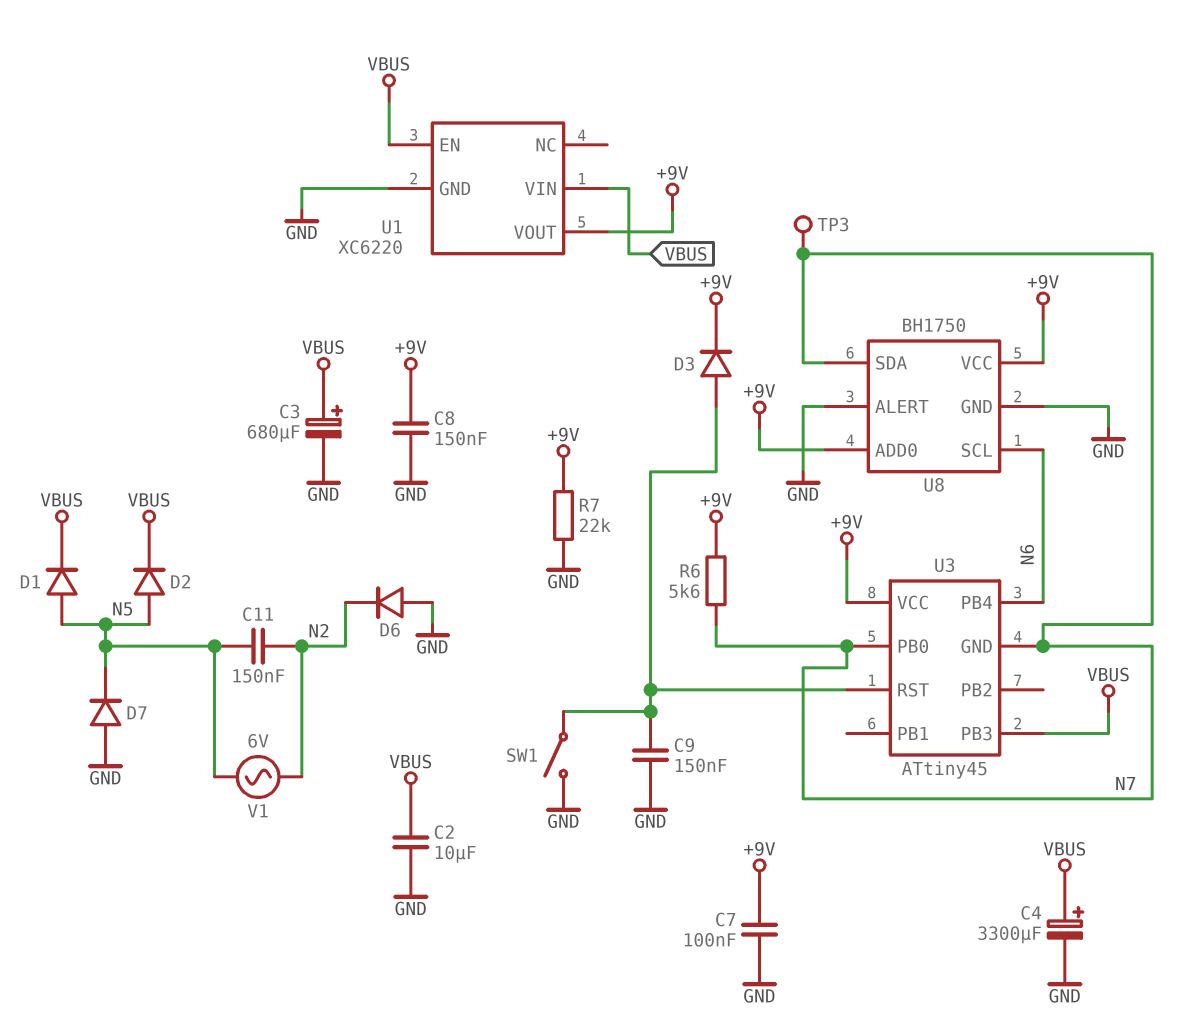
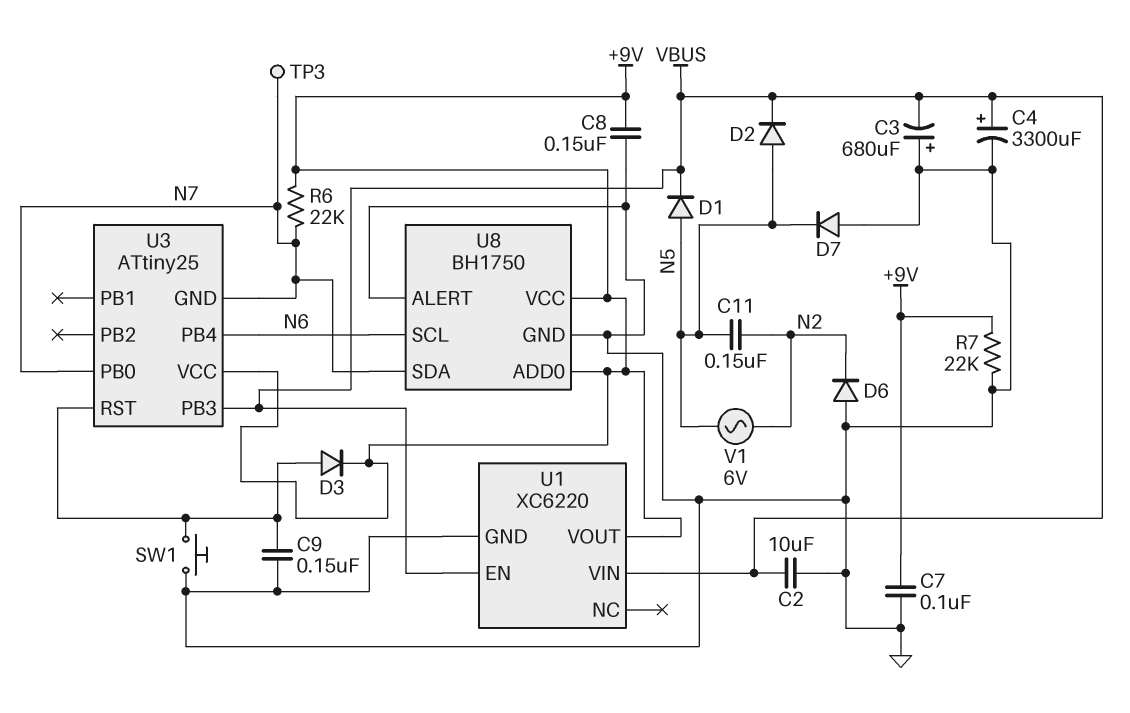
C3: 680uF (plus VBUS, minus GND) -> 680uF (plus GND, minus VBUS)
R6: 5.6k (+9V, N7) -> 22k (+9V, N7)
SW1: switch (GND, U3/RST) -> button (GND, U3/RST)
U3: ATtiny45 -> ATtiny25

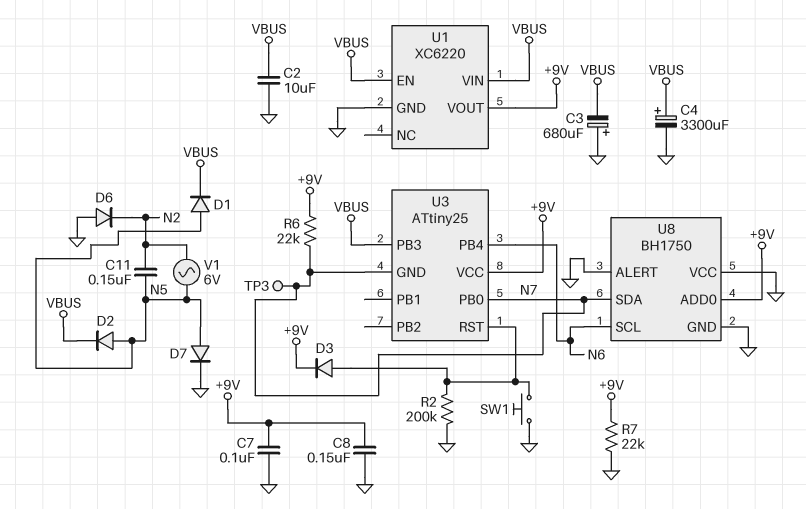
C9: 150nF (GND, U3/RST) -> none
D7: diode (A GND, K N5) -> diode (A N5, K GND)
R2: none -> 200k (GND, U3/RST)
U8 pin VCC: +9V -> GND

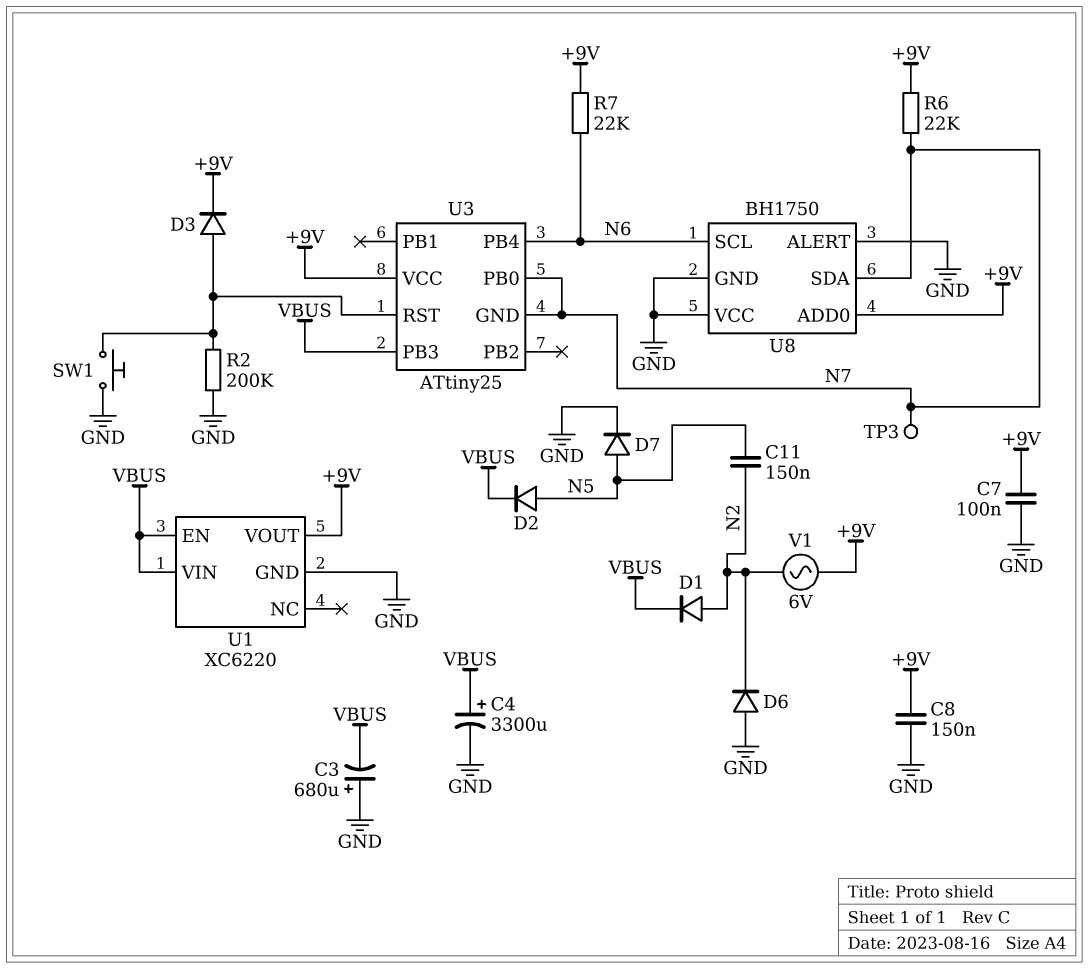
C2: 10uF (GND, VBUS) -> none
D1: diode (A N5, K VBUS) -> diode (A N2, K VBUS)
R7: 22k (+9V, GND) -> 22k (+9V, N6)
V1: AC 6V (N2, N5) -> AC 6V (+9V, N2)

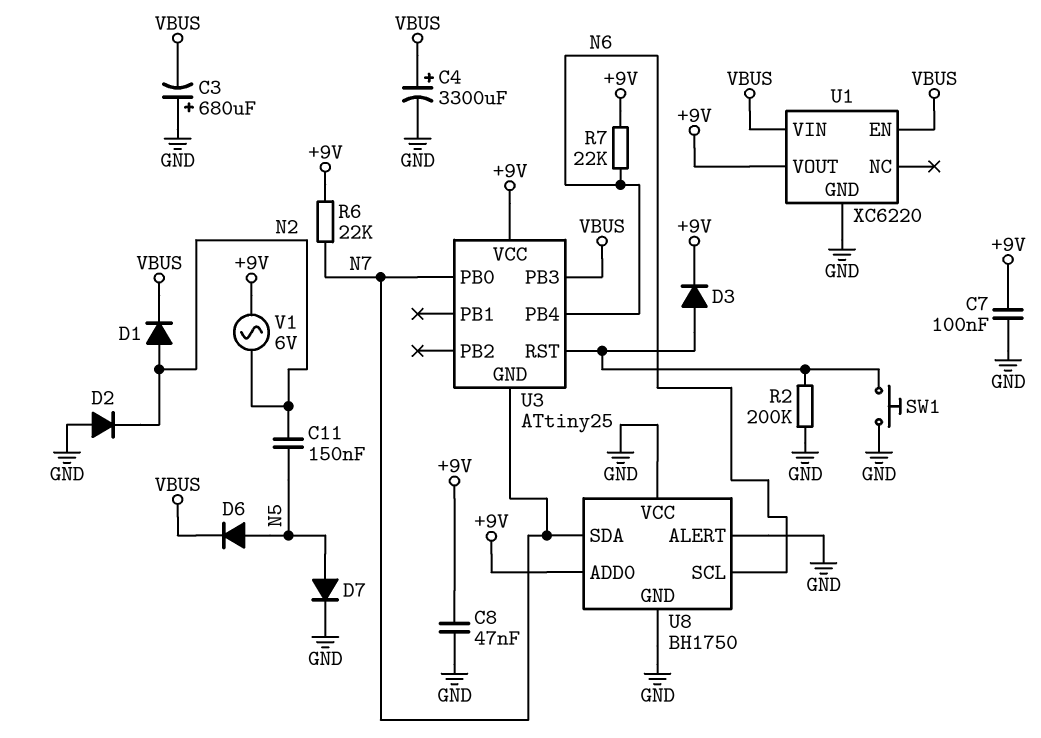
C8: 150nF (+9V, GND) -> 47nF (+9V, GND)
D2: diode (A N5, K VBUS) -> diode (A GND, K N2)
D6: diode (A GND, K N2) -> diode (A N5, K VBUS)
TP3: test point (N7) -> none

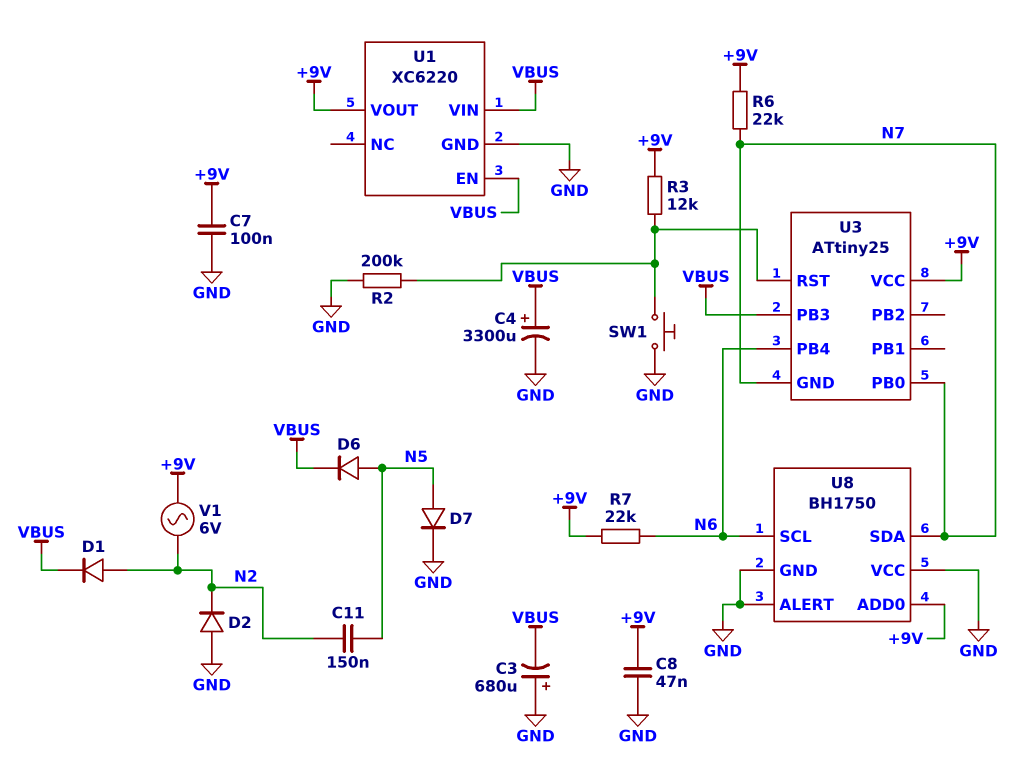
D3: diode (A U3/RST, K +9V) -> none
R3: none -> 12k (+9V, U3/RST)

